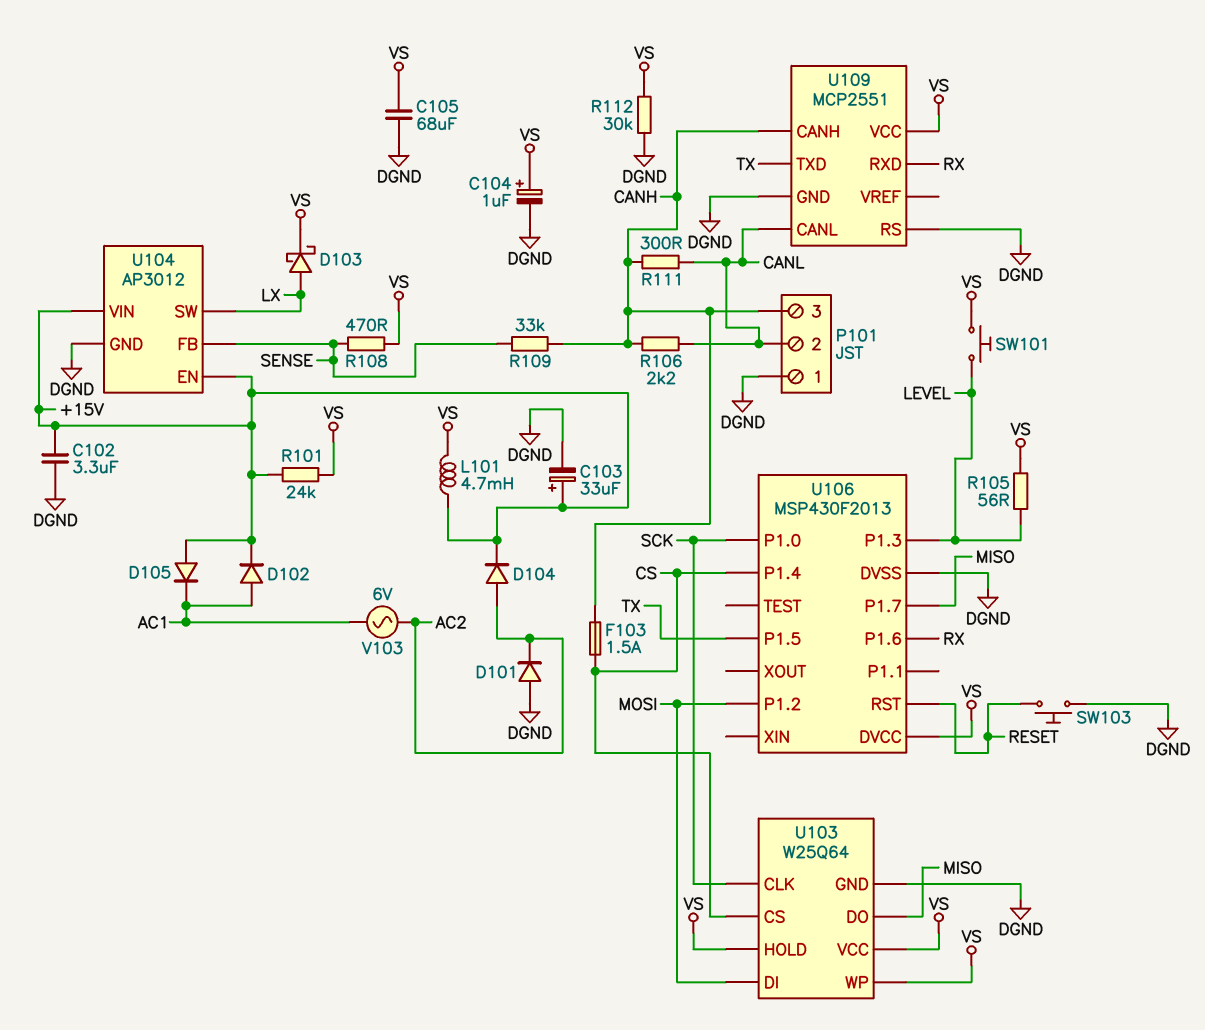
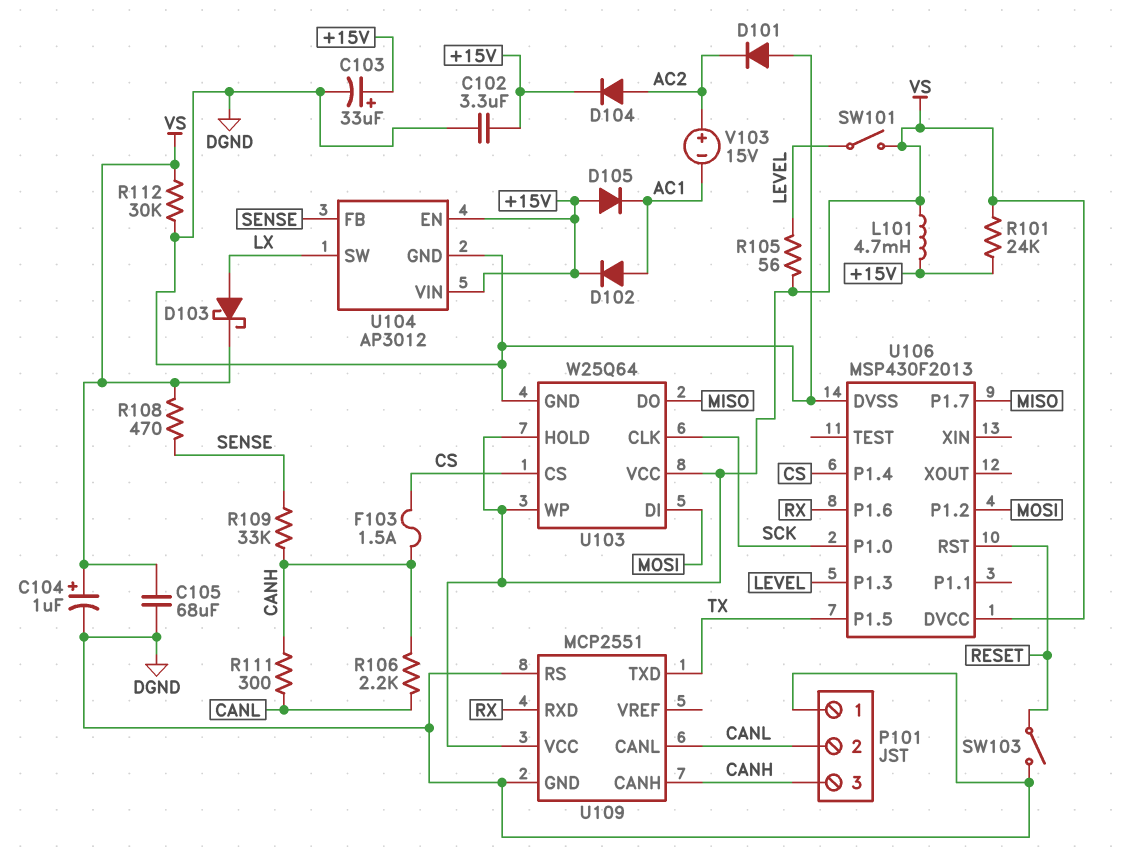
SW101: button (LEVEL, VS) -> switch (LEVEL, VS)
SW103: button (DGND, RESET) -> switch (DGND, RESET)
V103: AC 6V (AC1, AC2) -> 15V (plus AC2, minus AC1)

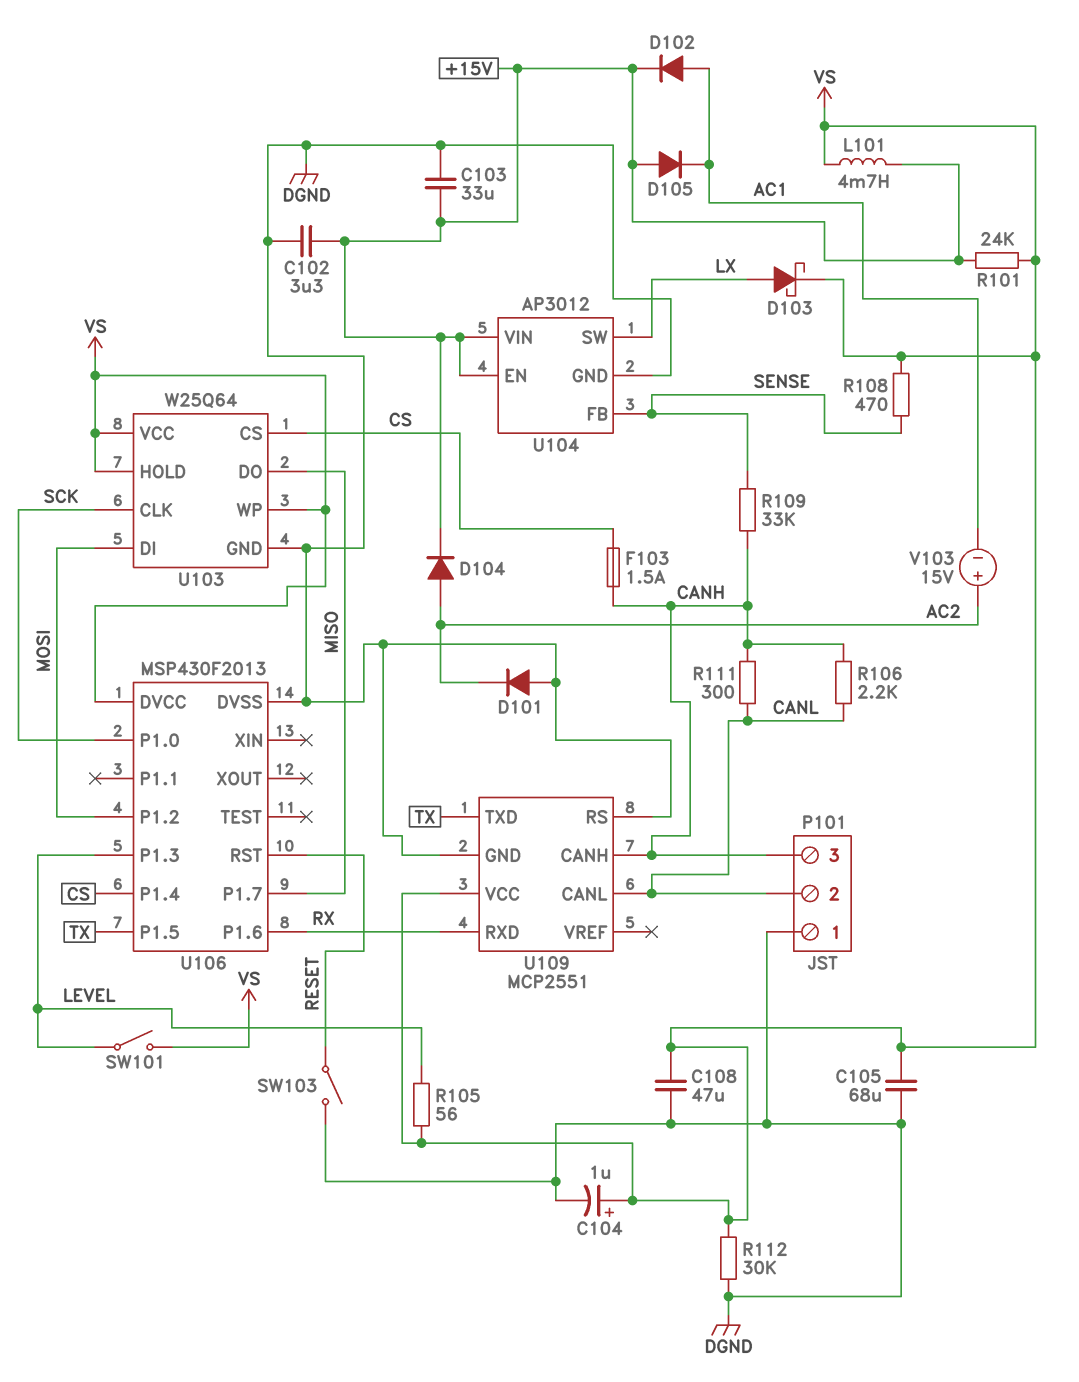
C103: 33uF (plus +15V, minus DGND) -> 33uF (+15V, DGND)
C108: none -> 47uF (DGND, VS)

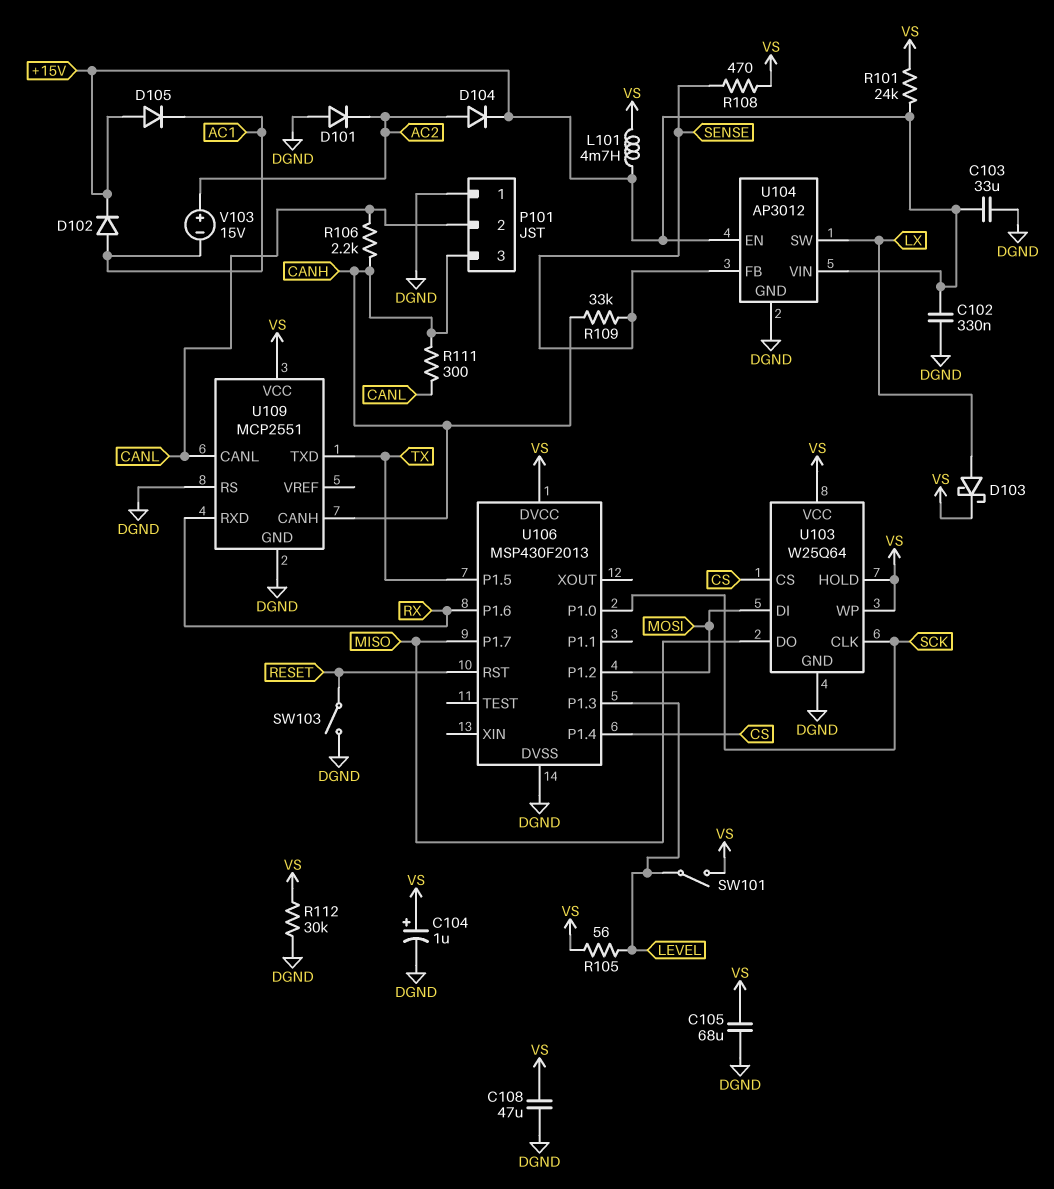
C102: 3.3uF (+15V, DGND) -> 330nF (+15V, DGND)
F103: 1.5A (CANH, CS) -> none

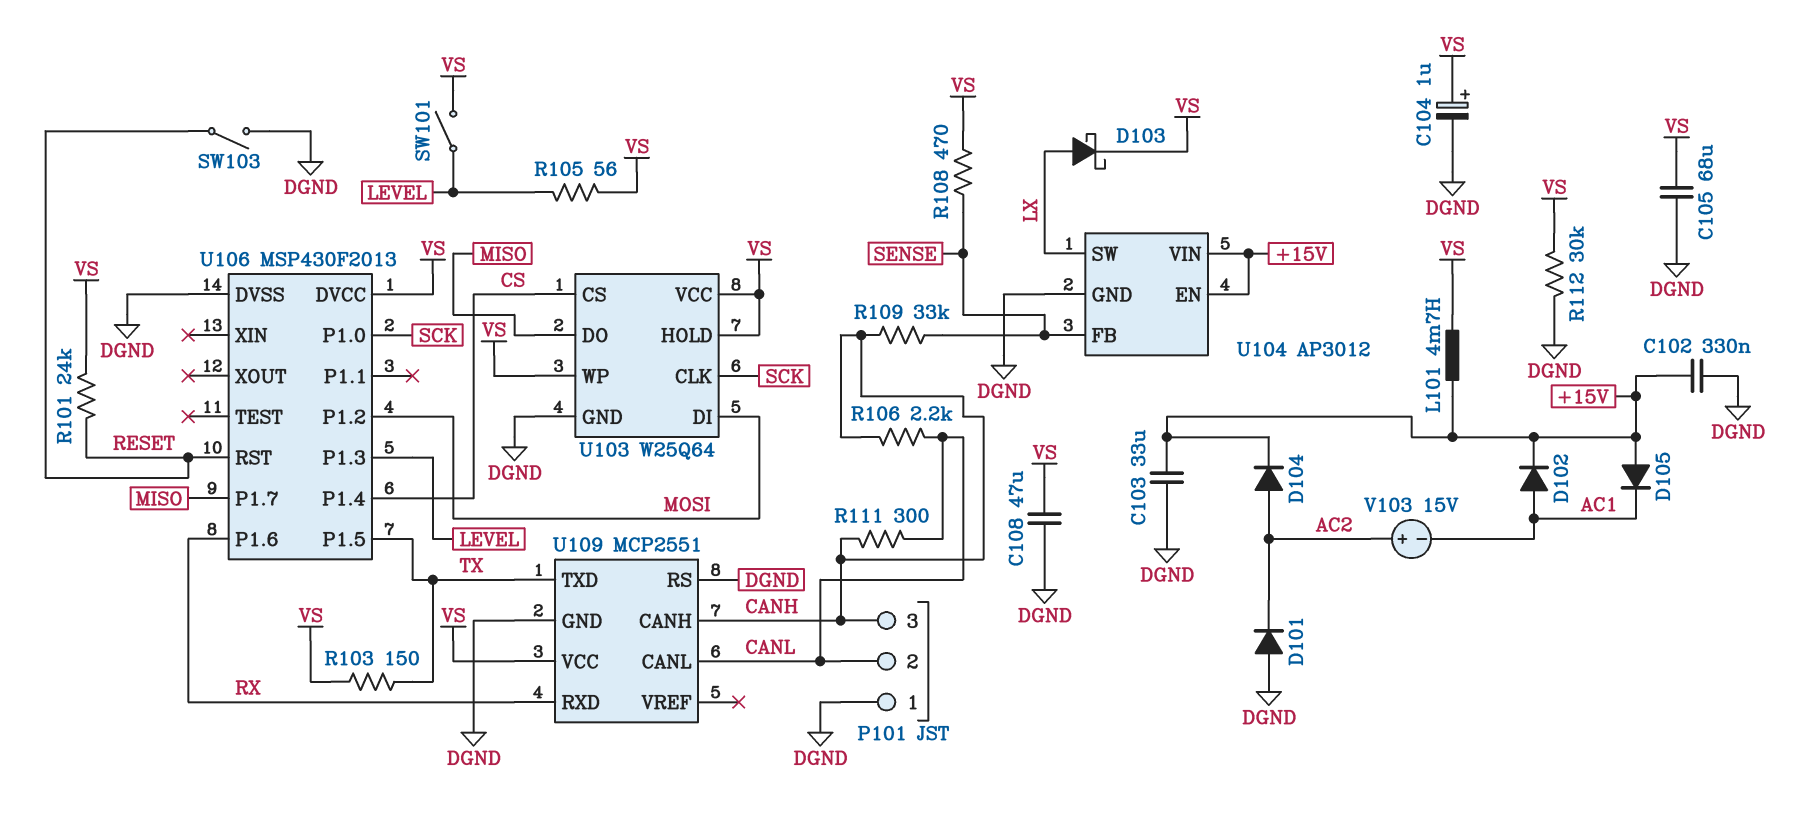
R101: 24k (+15V, VS) -> 24k (RESET, VS)
R103: none -> 150 (TX, VS)

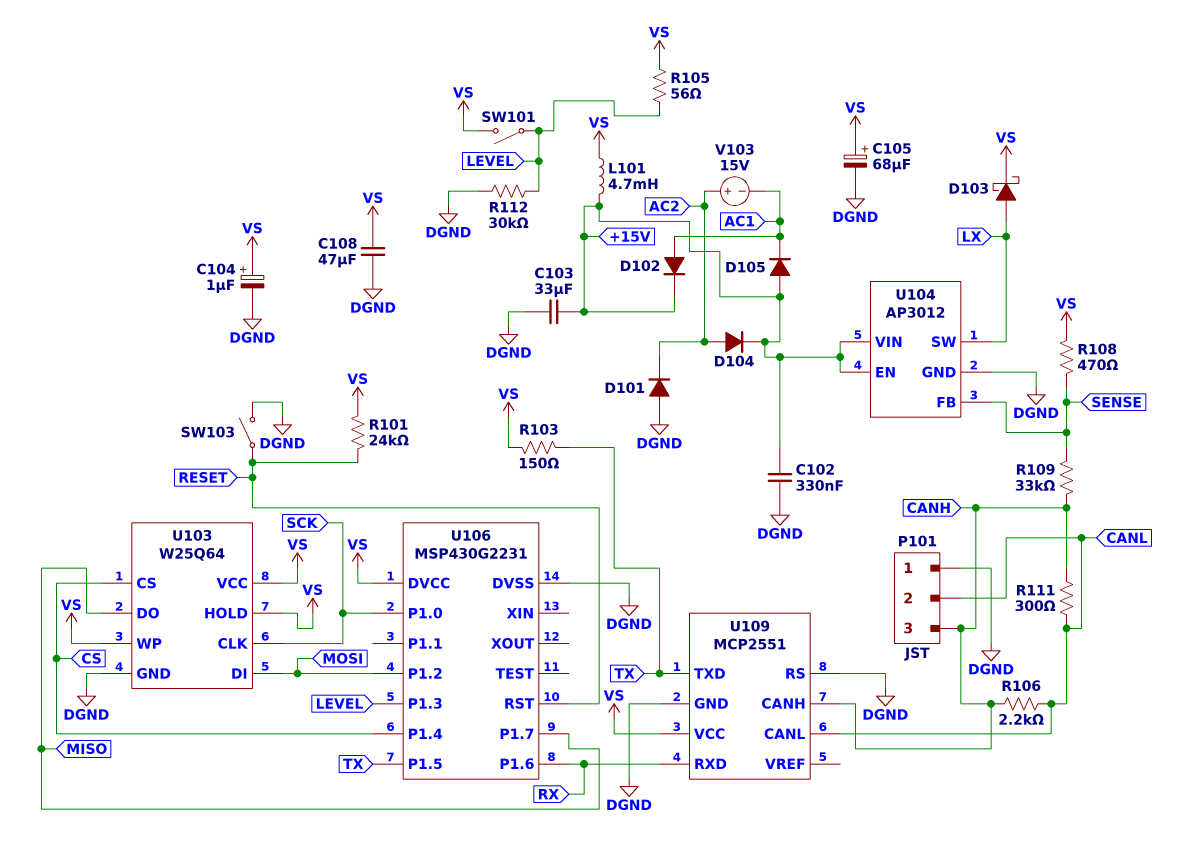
C105: 68uF (DGND, VS) -> 68uF (plus VS, minus DGND)
R112: 30k (DGND, VS) -> 30k (DGND, LEVEL)
U106: MSP430F2013 -> MSP430G2231

